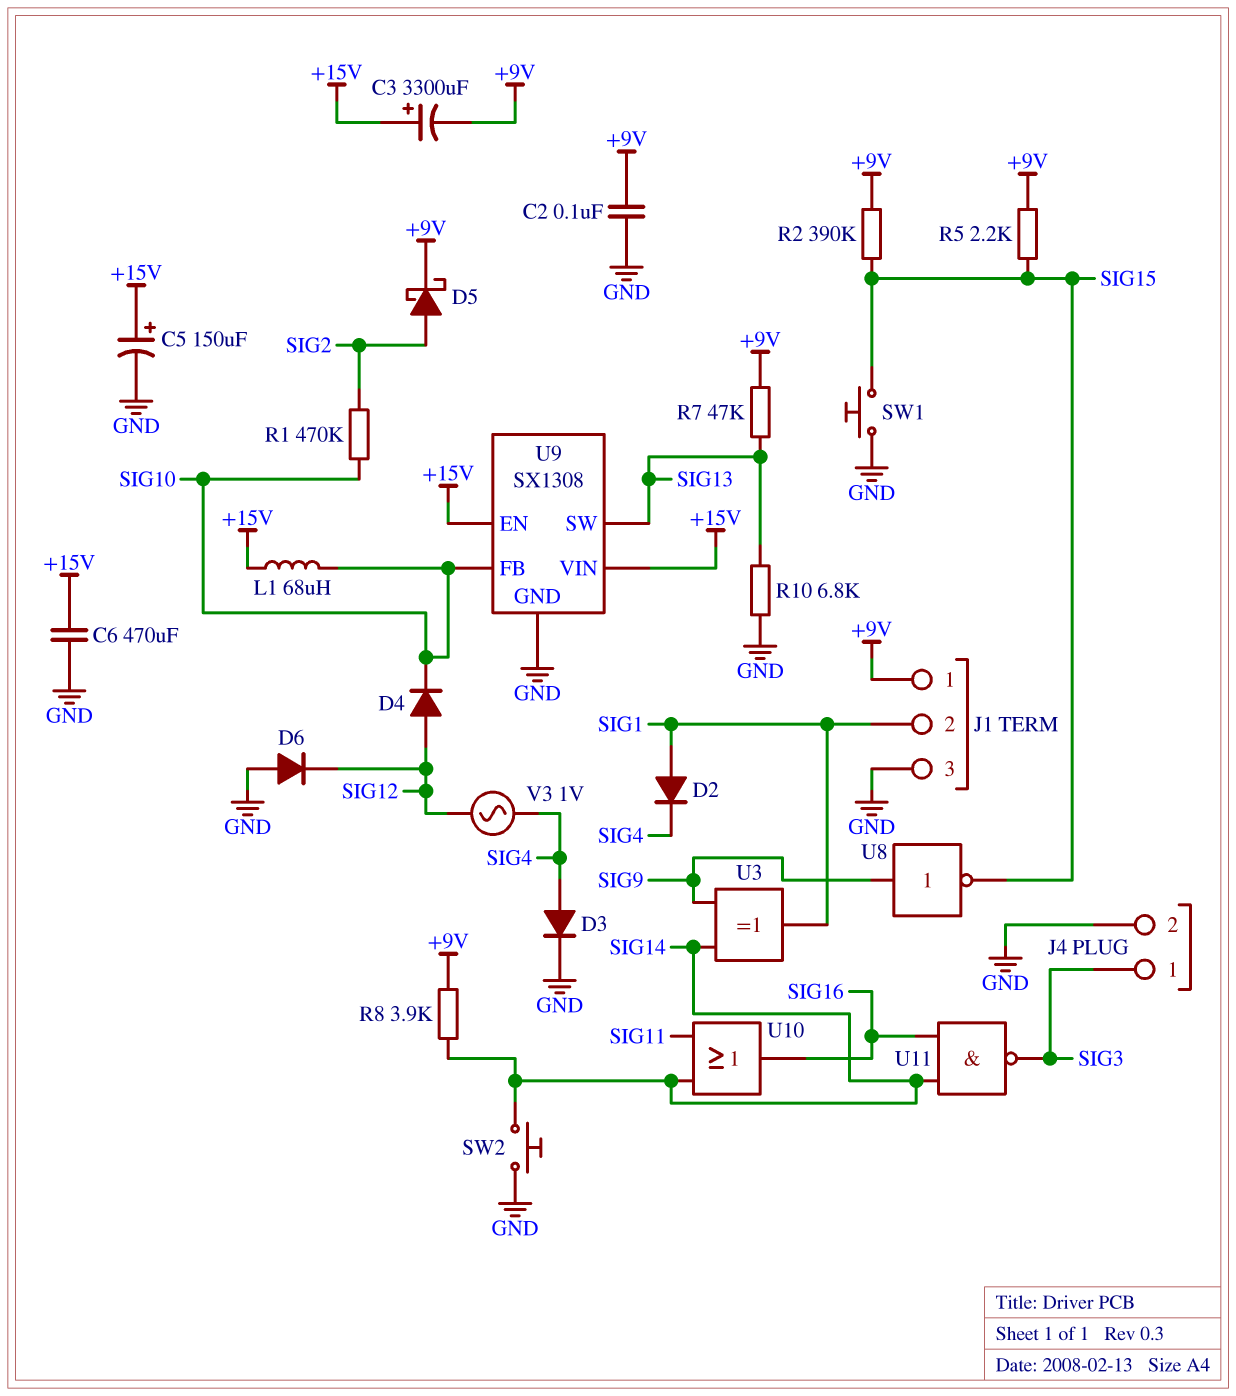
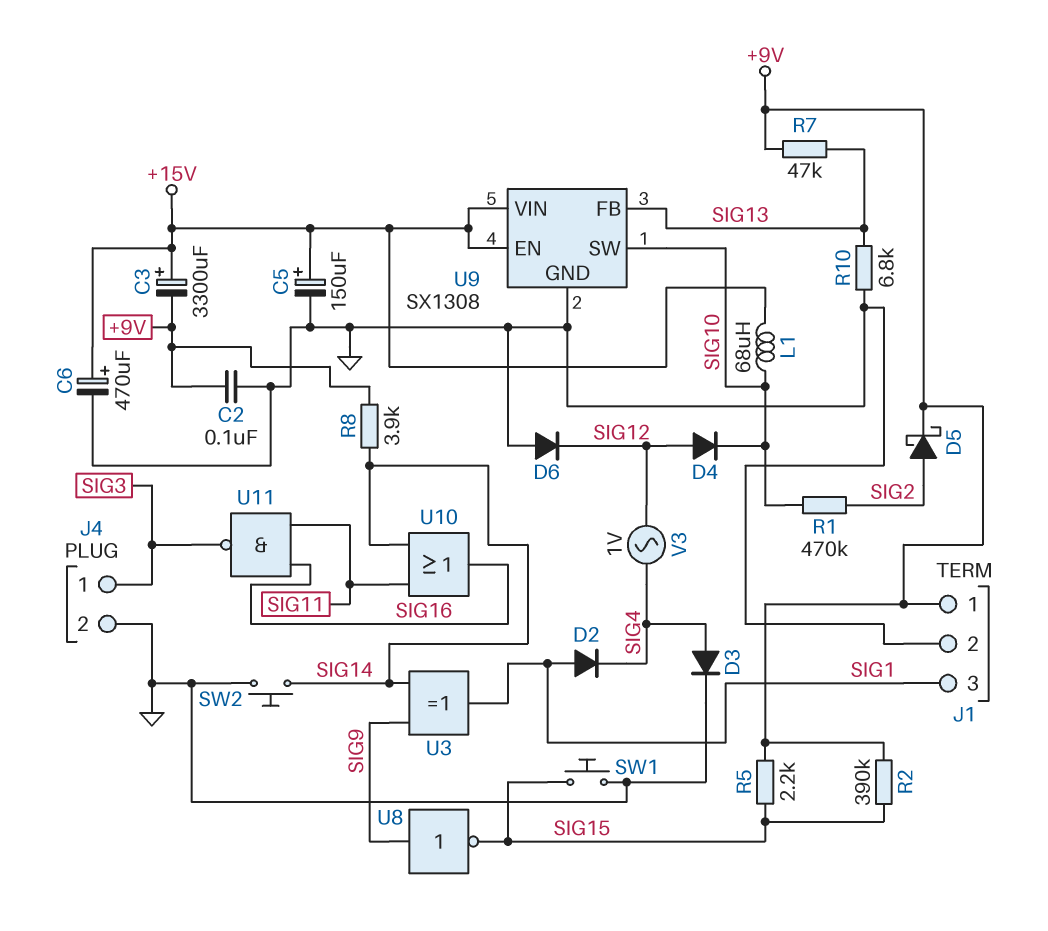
C6: 470uF (+15V, GND) -> 470uF (plus +15V, minus GND)
J1 pin 2: SIG1 -> GND
J1 pin 3: GND -> SIG1
U9 pin FB: SIG10 -> SIG13
U9 pin SW: SIG13 -> SIG10
U11: NAND (in SIG14, in SIG16, out SIG3) -> NAND (in SIG11, in SIG16, out SIG3)

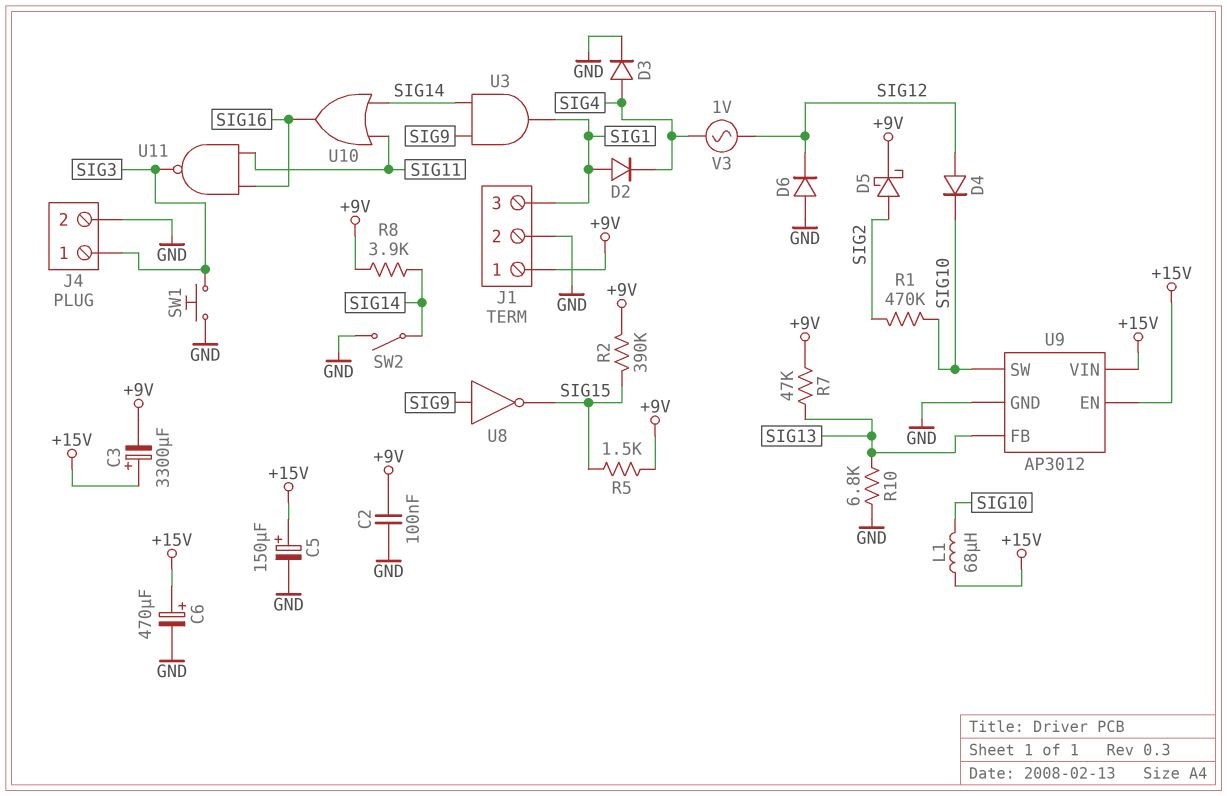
R5: 2.2k (+9V, SIG15) -> 1.5k (+9V, SIG15)
SW1: button (GND, SIG15) -> button (GND, SIG3)
SW2: button (GND, SIG14) -> switch (GND, SIG14)
U3: XOR (in SIG9, in SIG14, out SIG1) -> AND (in SIG9, in SIG14, out SIG1)
U9: SX1308 -> AP3012

